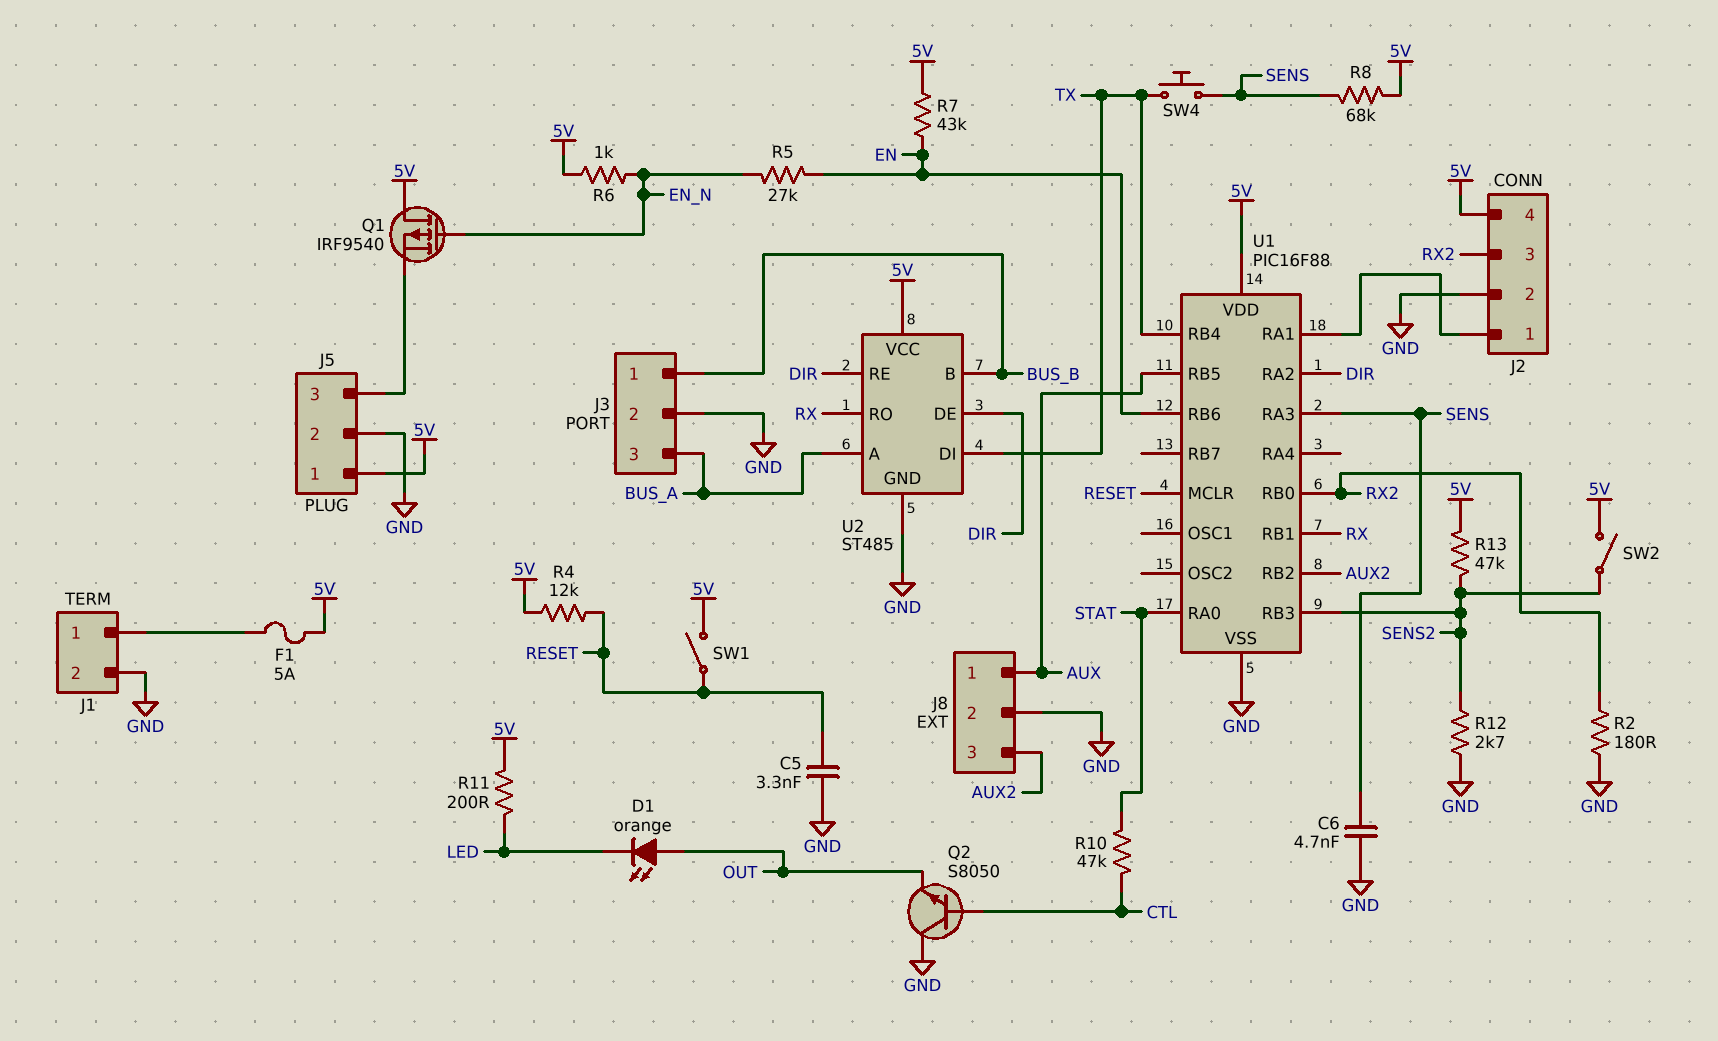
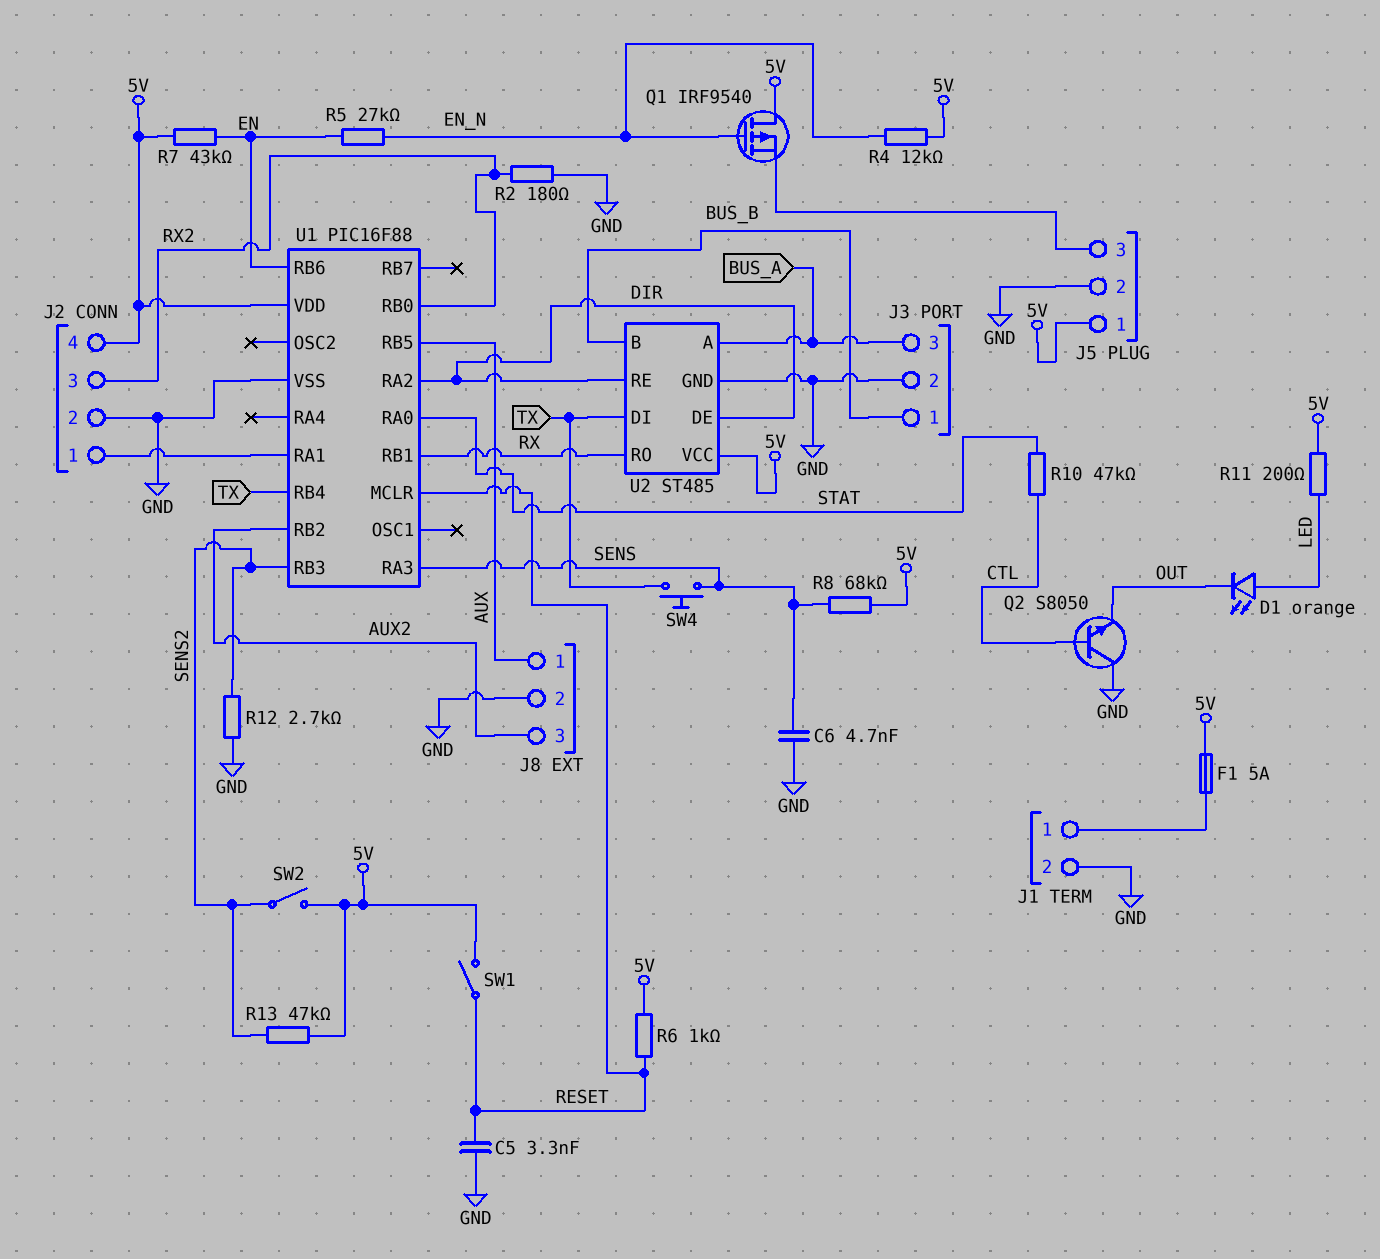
D1: LED orange (A OUT, K LED) -> LED orange (A LED, K OUT)
R4: 12k (5V, RESET) -> 12k (5V, EN_N)
R6: 1k (5V, EN_N) -> 1k (5V, RESET)

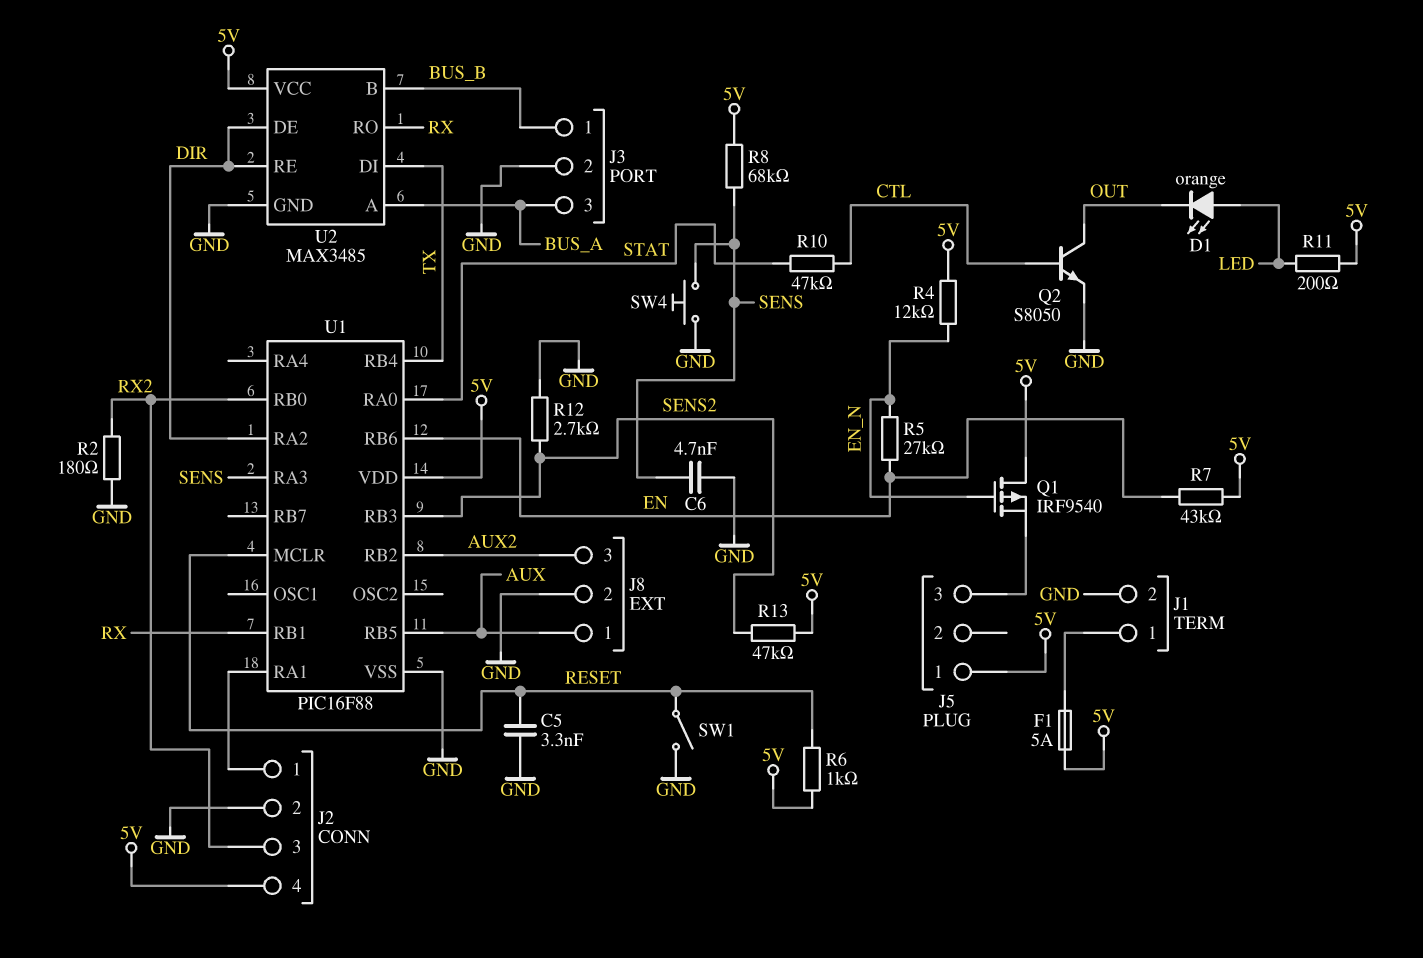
J5 pin 2: GND -> none
Q2: NPN S8050 (B CTL, C GND, E OUT) -> NPN S8050 (B CTL, C OUT, E GND)
SW1: switch (5V, RESET) -> switch (GND, RESET)
SW2: switch (5V, SENS2) -> none
SW4: button (SENS, TX) -> button (GND, SENS)
U2: ST485 -> MAX3485

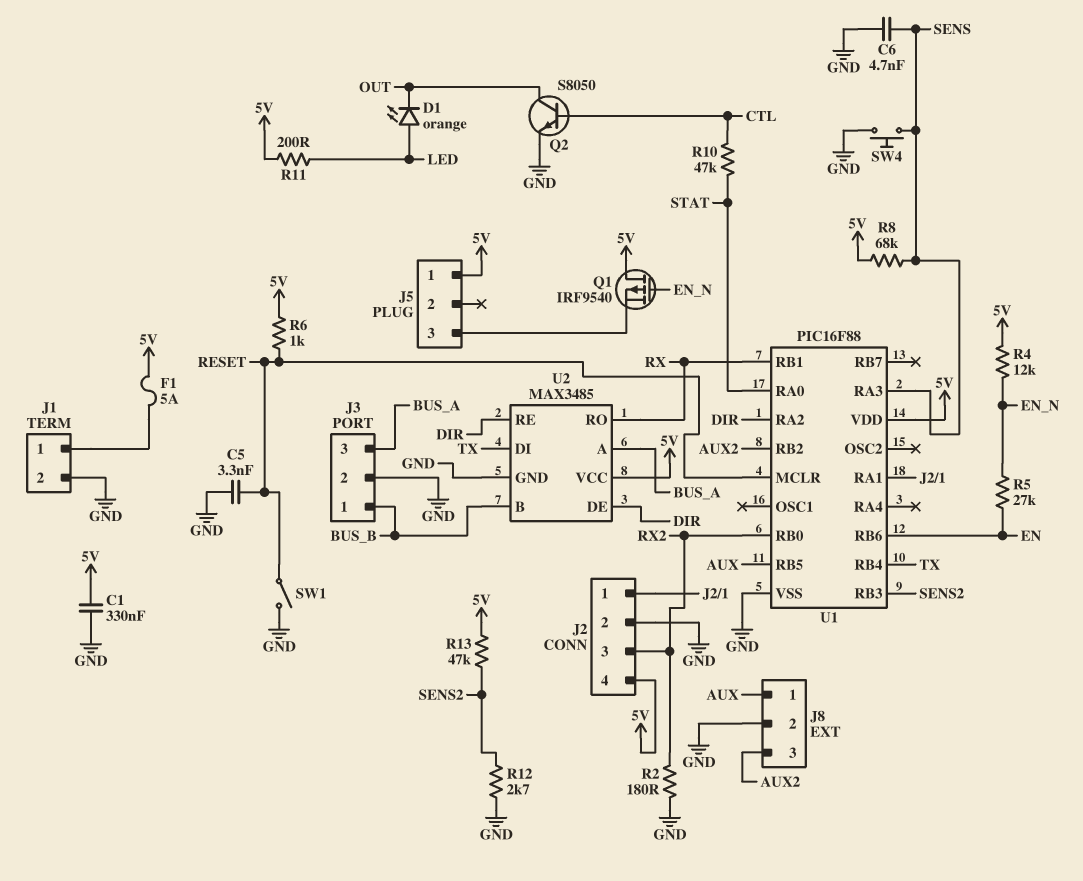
C1: none -> 330nF (5V, GND)
R7: 43k (5V, EN) -> none

